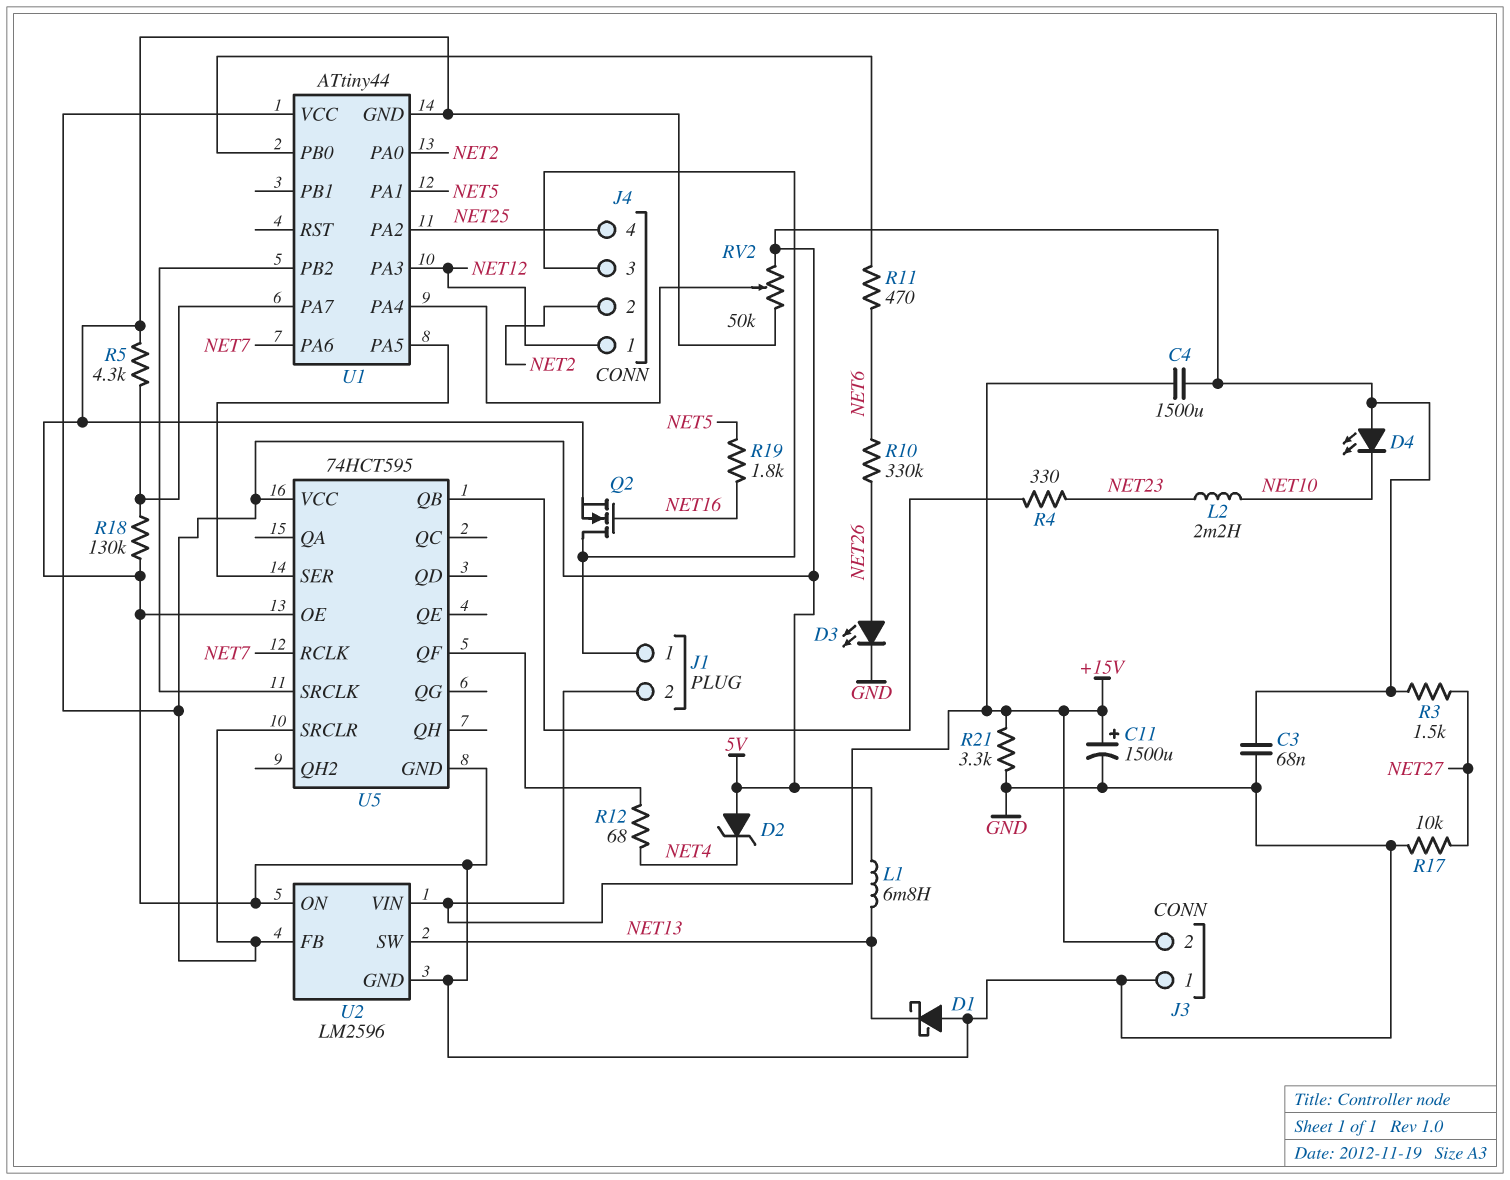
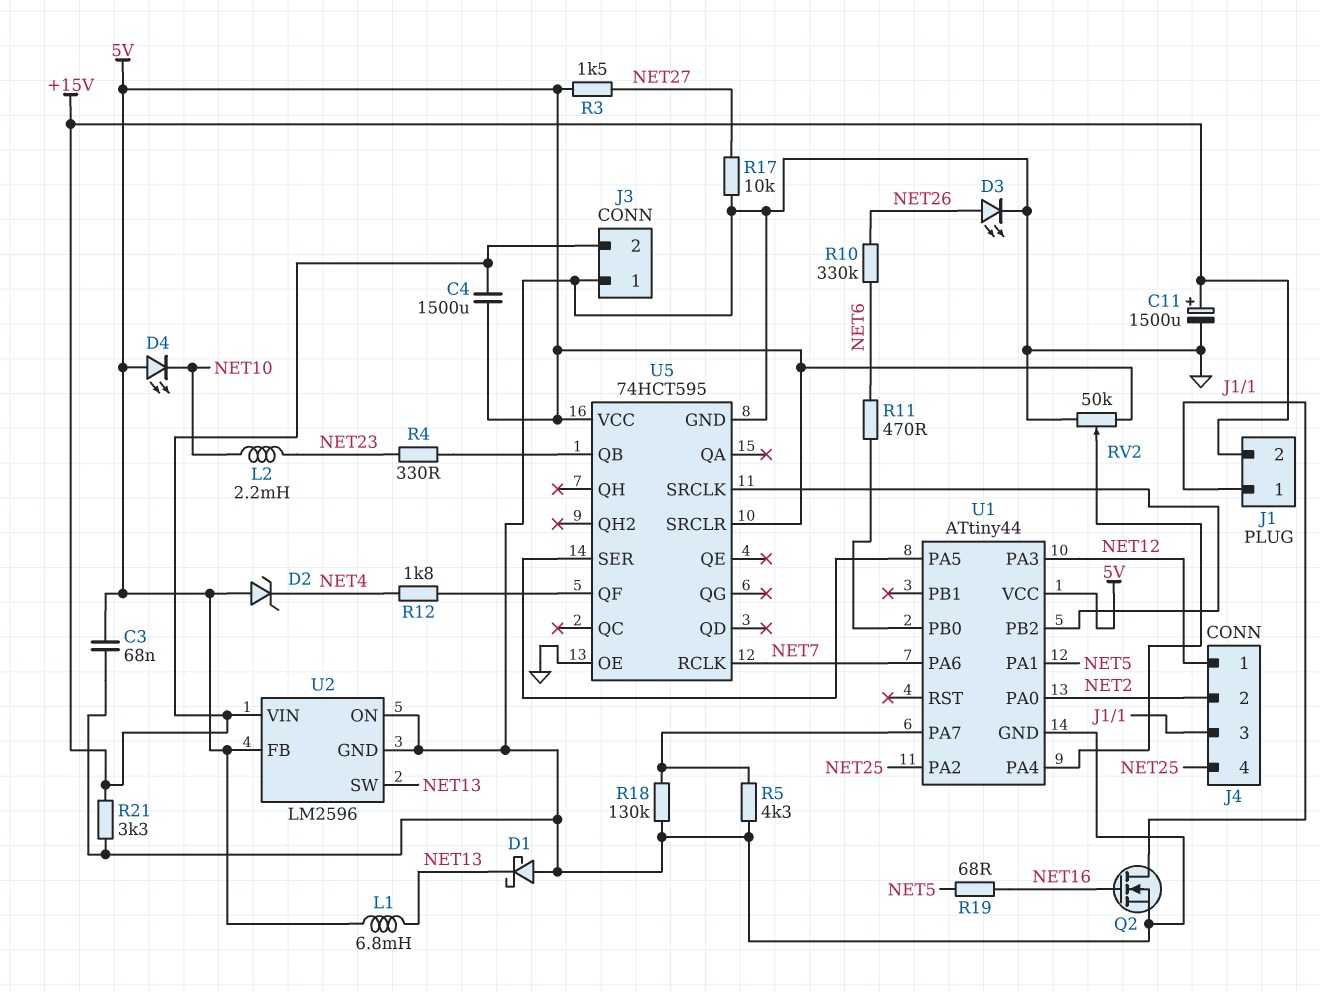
R12: 68 (NET4, U5/QF) -> 1.8k (NET4, U5/QF)
R19: 1.8k (NET5, NET16) -> 68 (NET5, NET16)

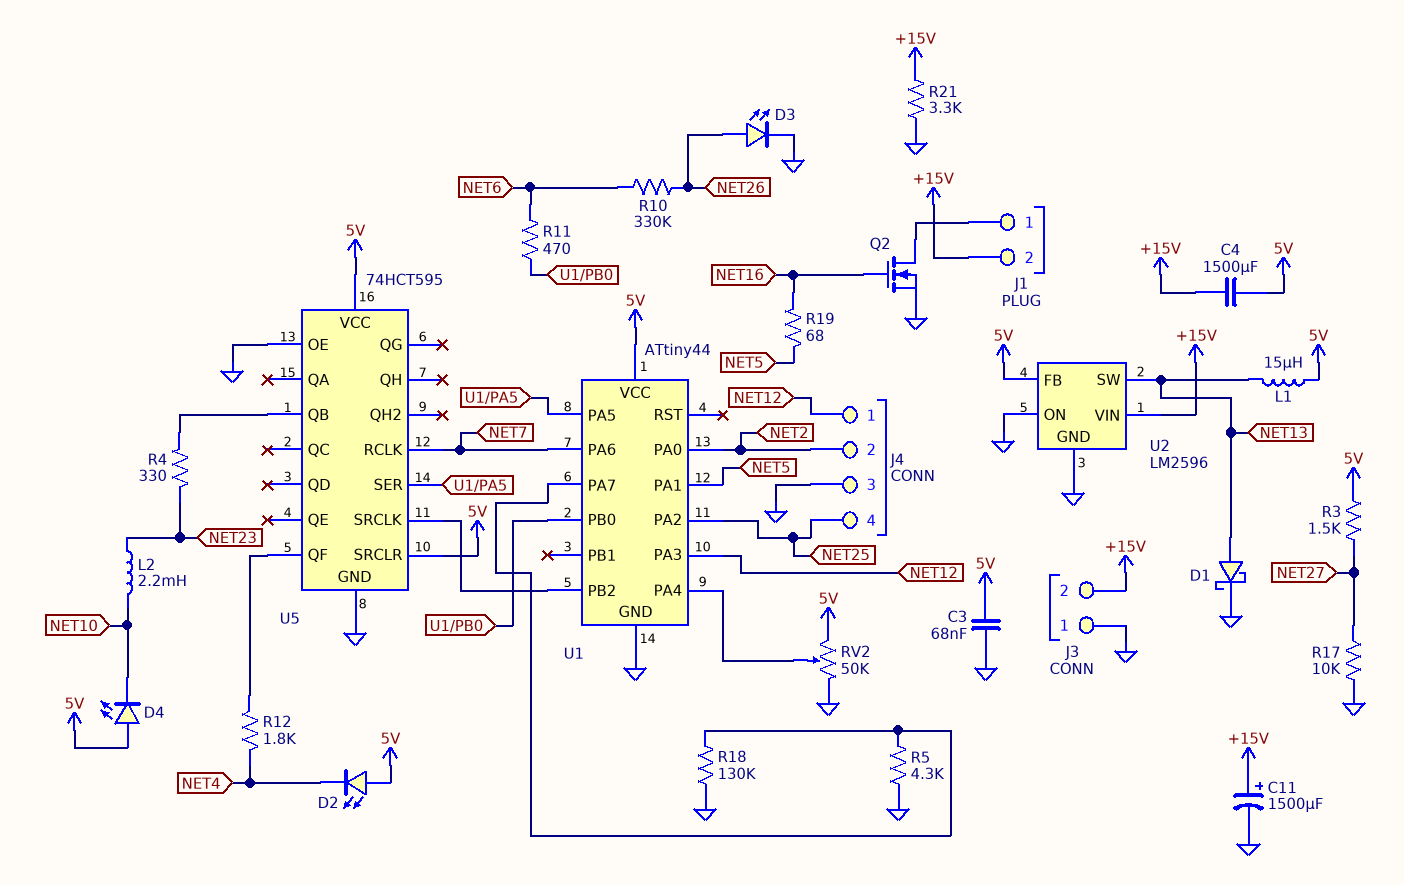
D1: schottky (A GND, K NET13) -> schottky (A NET13, K GND)
D2: zener (A 5V, K NET4) -> LED (A 5V, K NET4)
J4 pin 3: J1/1 -> GND
L1: 6.8mH (5V, NET13) -> 15uH (5V, NET13)

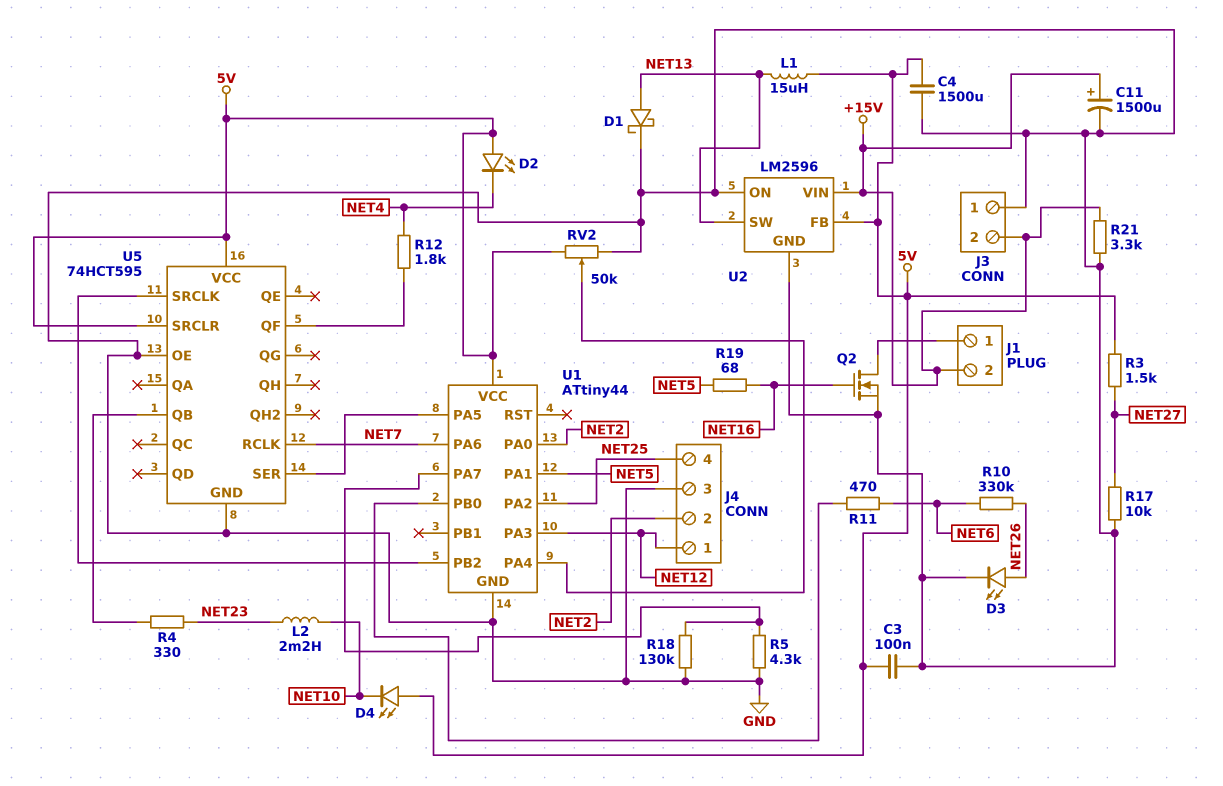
C3: 68nF (5V, GND) -> 100nF (5V, GND)
C4: 1500uF (+15V, 5V) -> 1500uF (5V, GND)

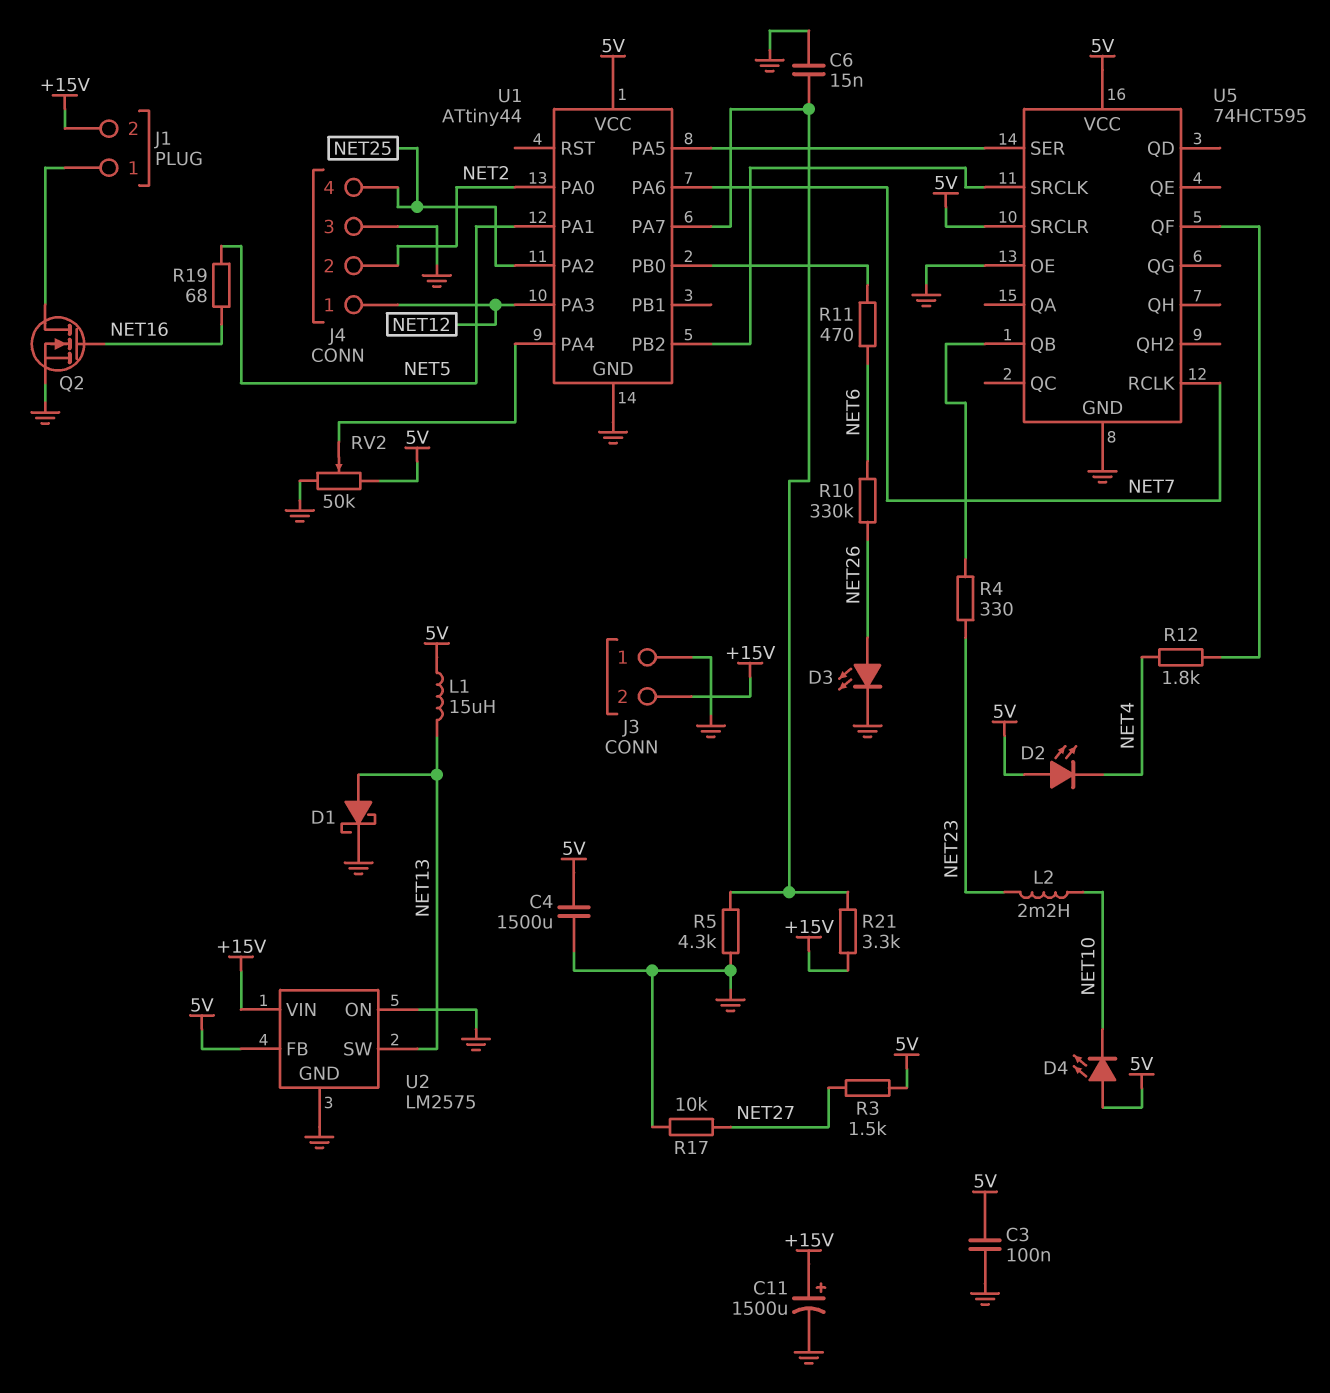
C6: none -> 15nF (GND, U1/PA7)
R18: 130k (GND, U1/PA7) -> none
R21: 3.3k (+15V, GND) -> 3.3k (+15V, U1/PA7)
U2: LM2596 -> LM2575

